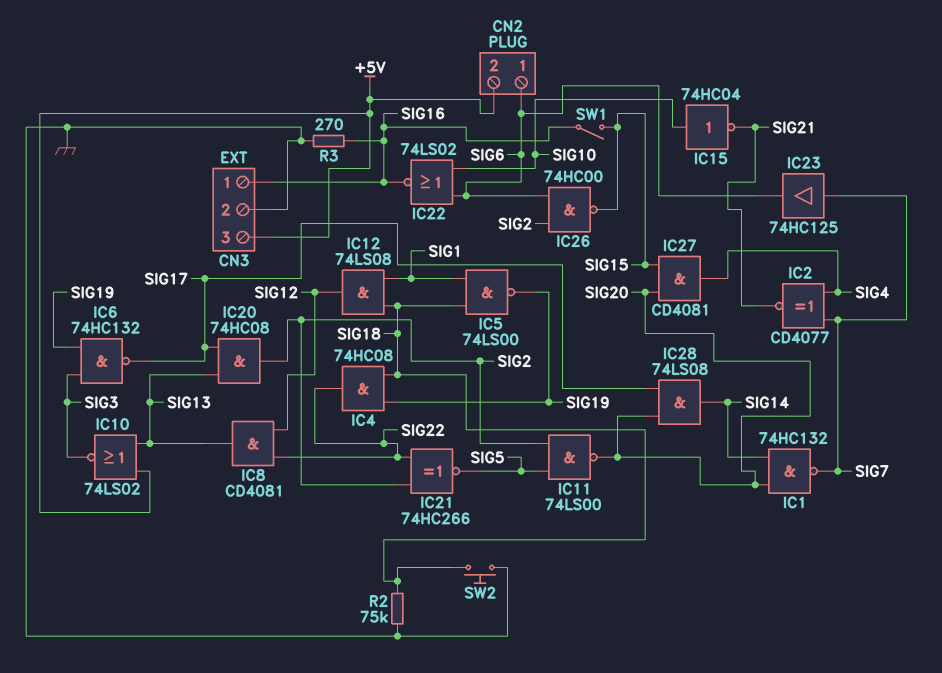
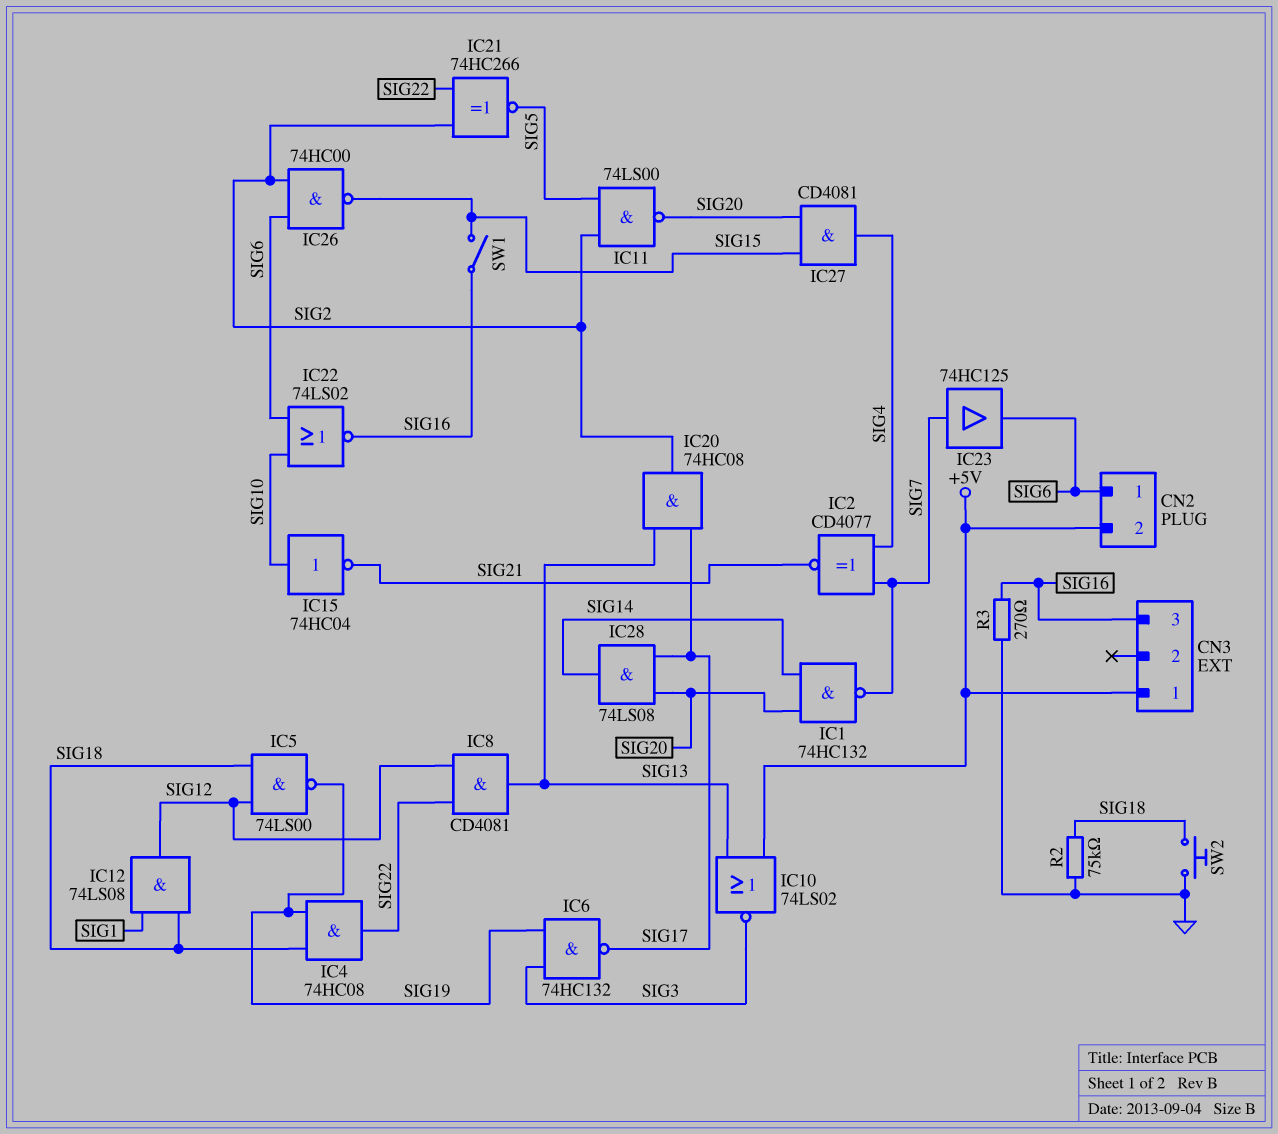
CN3 pin 1: SIG16 -> +5V
CN3 pin 2: GND -> none
CN3 pin 3: +5V -> SIG16
IC5: NAND 74LS00 (in SIG1, in SIG18, out SIG19) -> NAND 74LS00 (in SIG12, in SIG18, out SIG19)

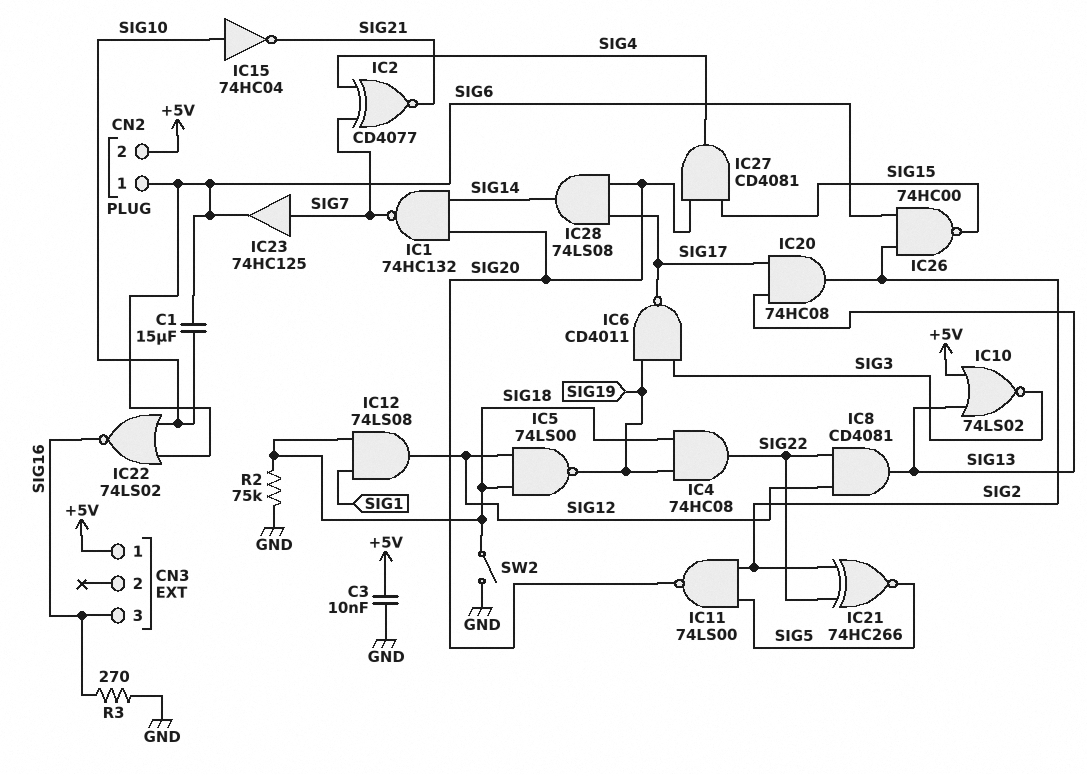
C1: none -> 15uF (SIG6, SIG10)
C3: none -> 10nF (+5V, GND)
IC6: NAND 74HC132 (in SIG3, in SIG19, out SIG17) -> NAND CD4011 (in SIG3, in SIG19, out SIG17)
SW1: switch (SIG15, SIG16) -> none
SW2: button (GND, SIG18) -> switch (GND, SIG18)

